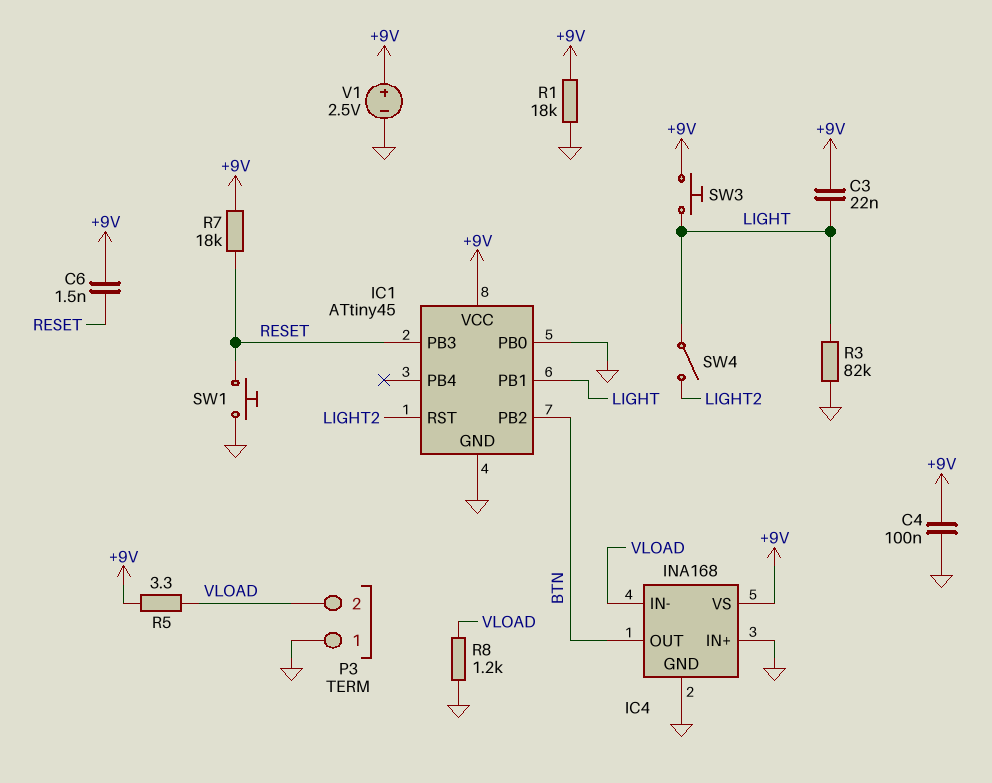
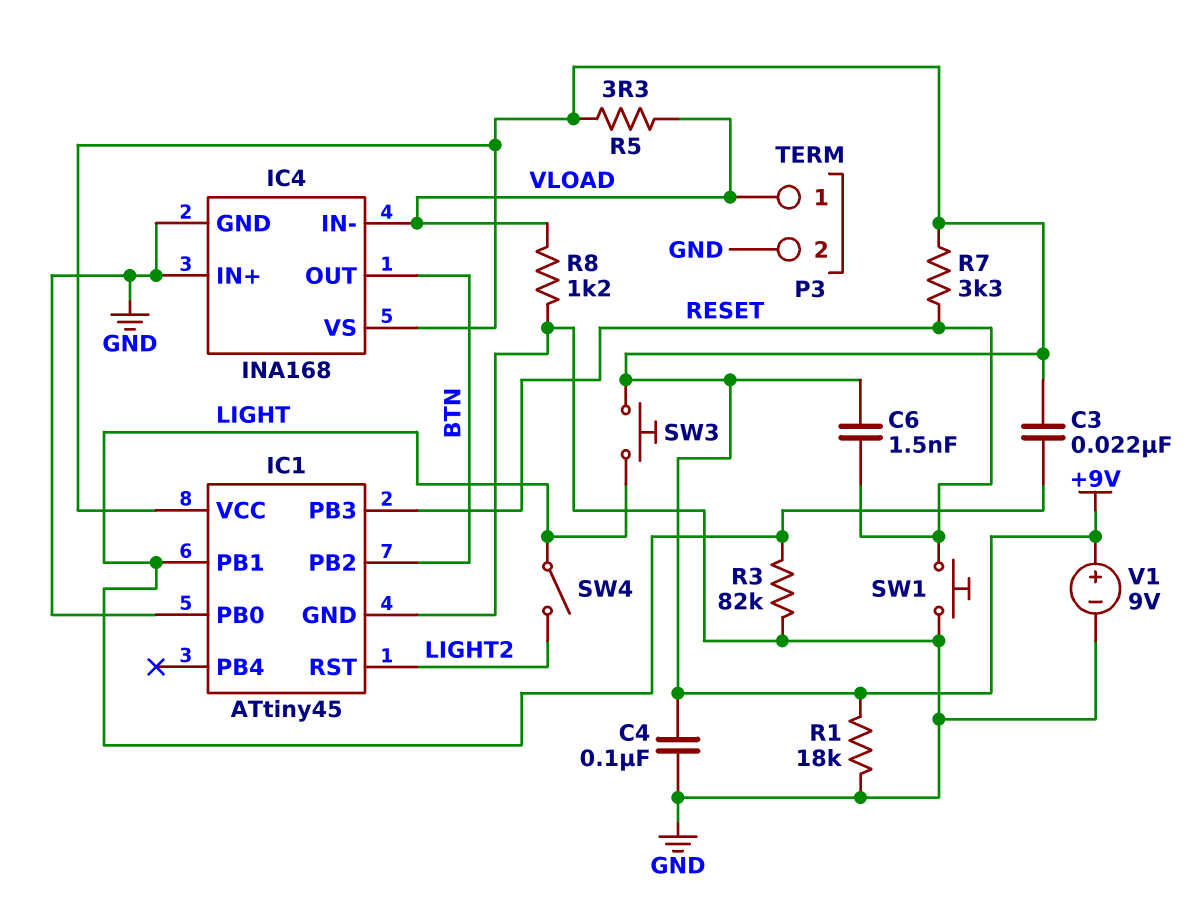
P3 pin 1: GND -> VLOAD
P3 pin 2: VLOAD -> GND
R7: 18k (+9V, RESET) -> 3.3k (+9V, RESET)
V1: 2.5V (plus +9V, minus GND) -> 9V (plus +9V, minus GND)

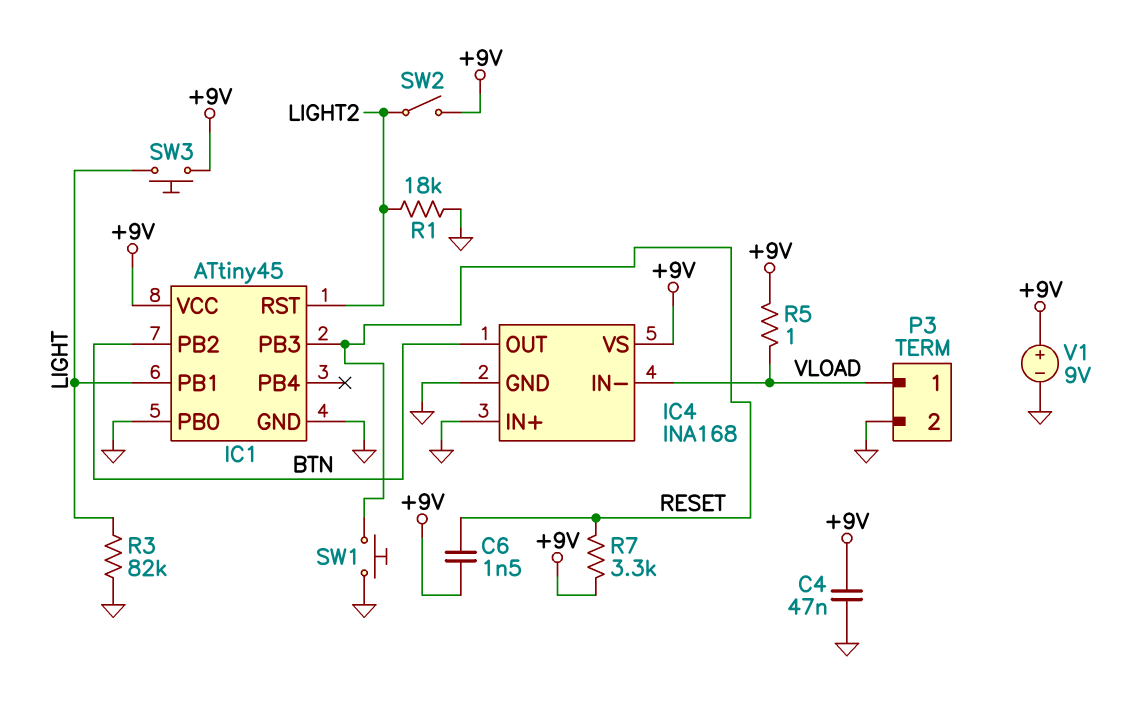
C3: 22nF (+9V, LIGHT) -> none
C4: 100nF (+9V, GND) -> 47nF (+9V, GND)
R1: 18k (+9V, GND) -> 18k (GND, LIGHT2)
R5: 3.3 (+9V, VLOAD) -> 1 (+9V, VLOAD)
R8: 1.2k (GND, VLOAD) -> none
SW2: none -> switch (+9V, LIGHT2)
SW4: switch (LIGHT, LIGHT2) -> none

